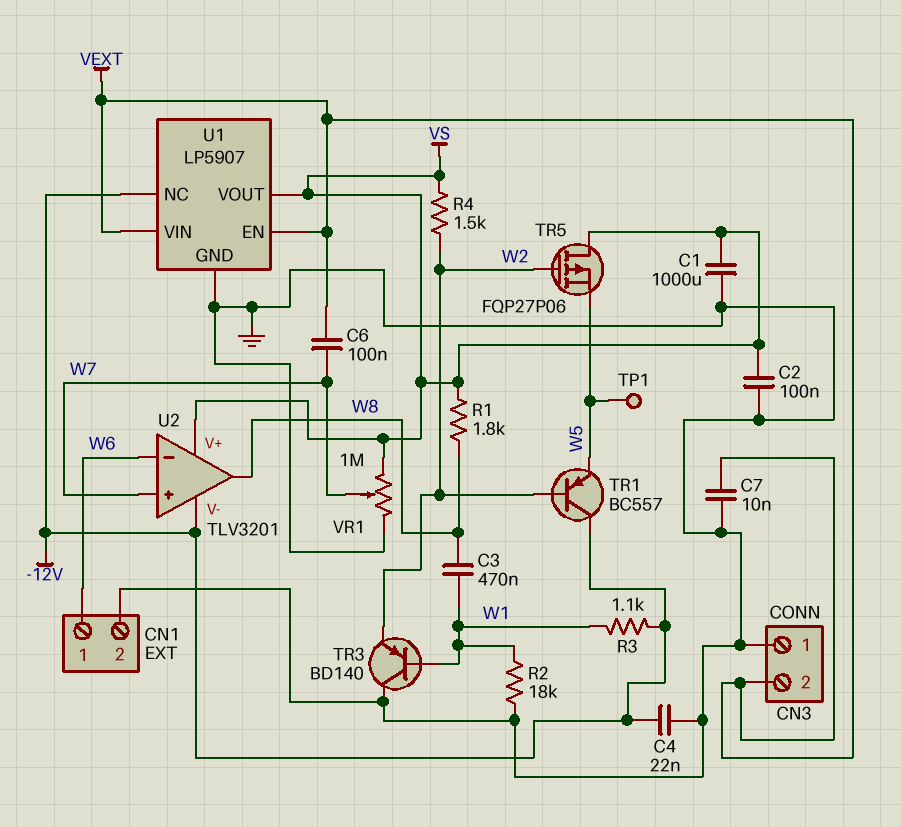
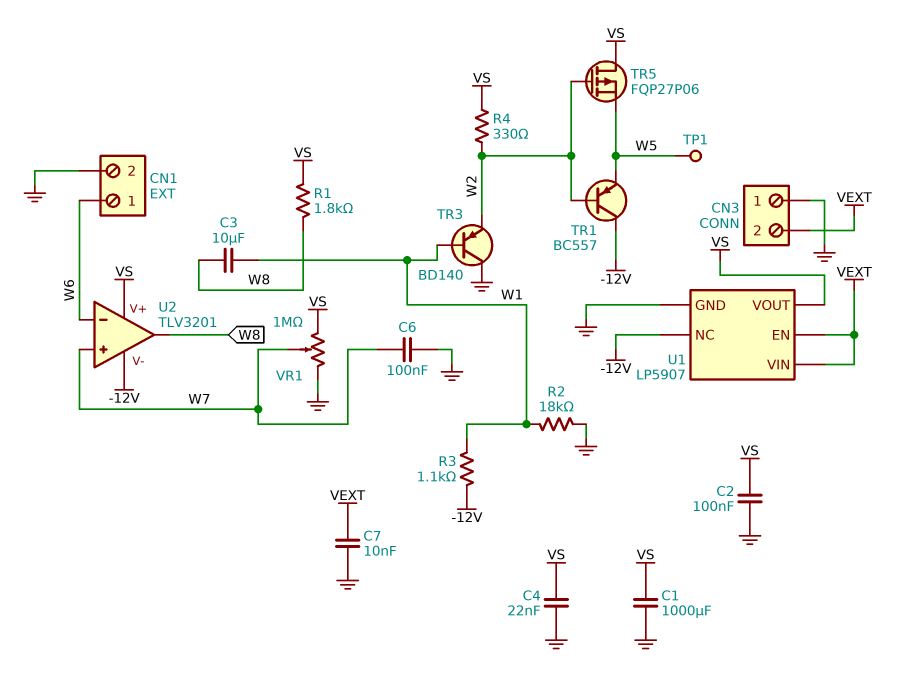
C3: 470nF (W1, W8) -> 10uF (W1, W8)
C4: 22nF (-12V, GND) -> 22nF (GND, VS)
C6: 100nF (VEXT, W7) -> 100nF (GND, W7)
R4: 1.5k (VS, W2) -> 330 (VS, W2)

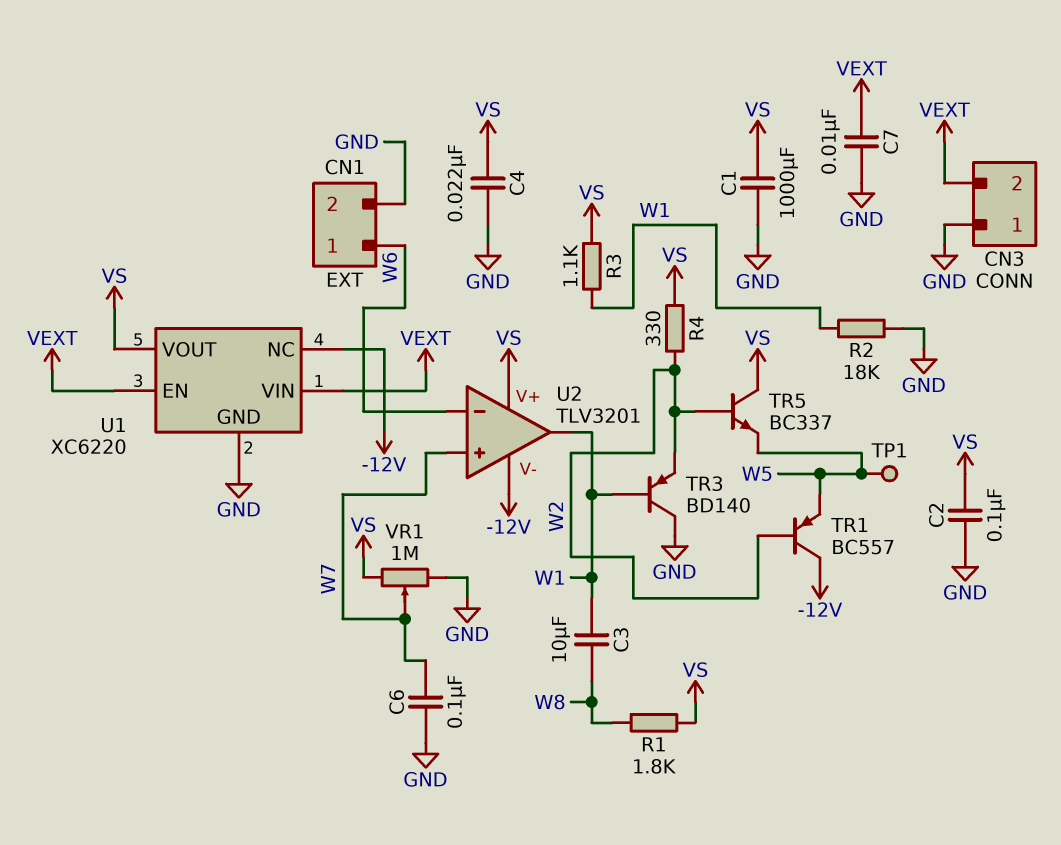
R3: 1.1k (-12V, W1) -> 1.1k (VS, W1)
TR5: PMOS FQP27P06 (G W2, D VS, S W5) -> NPN BC337 (B W2, C VS, E W5)
U1: LP5907 -> XC6220
U2 pin out: W8 -> W1

